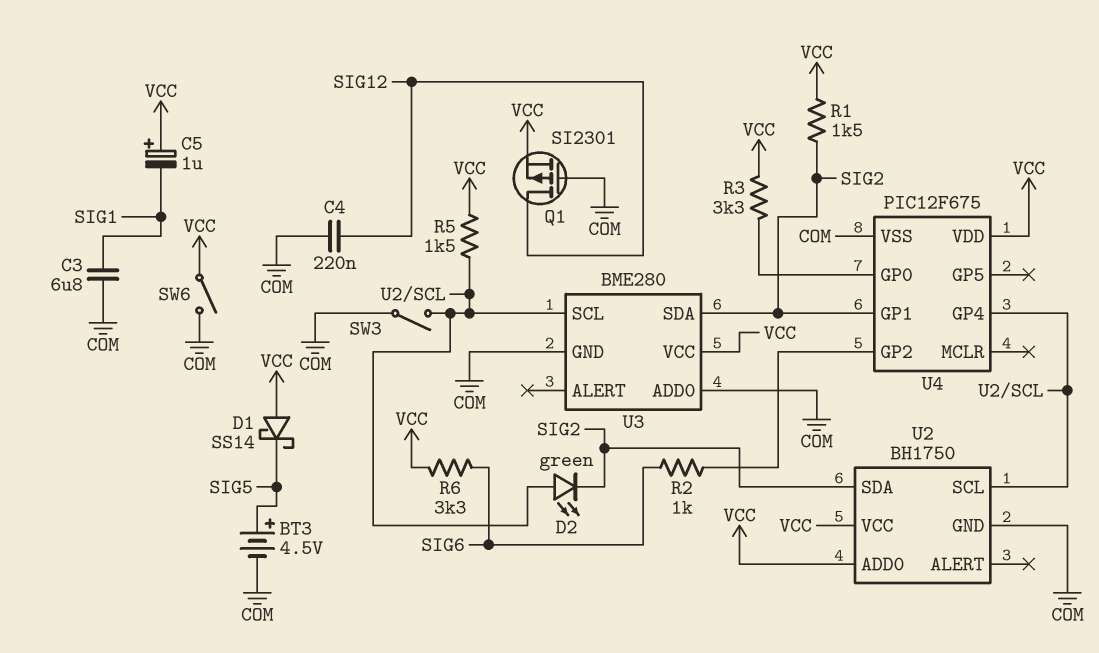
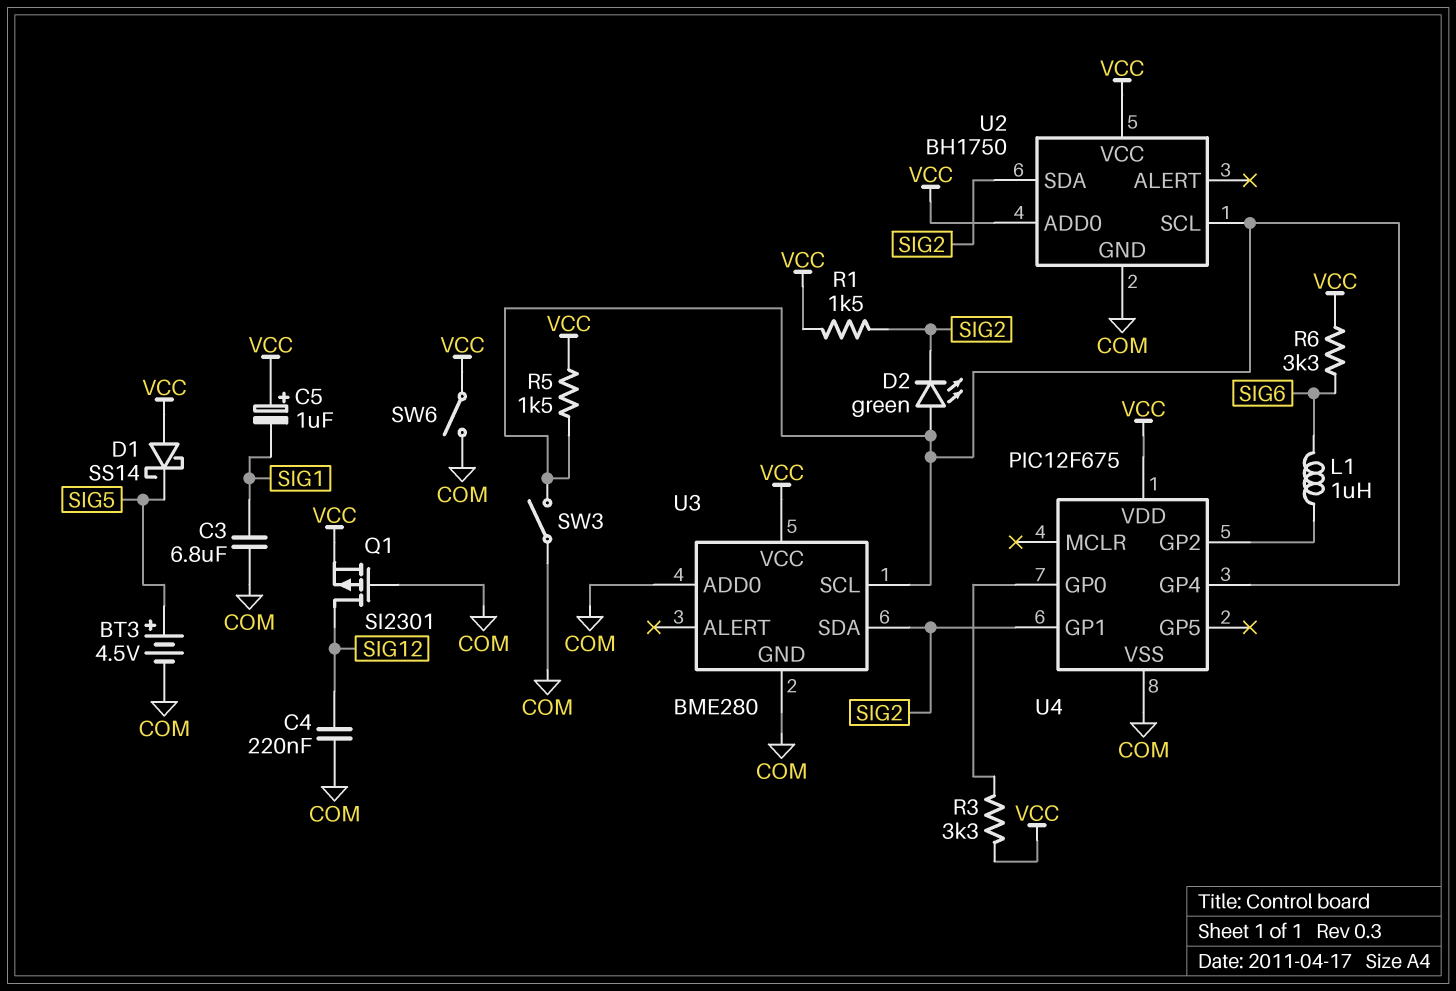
L1: none -> 1uH (SIG6, U4/GP2)
R2: 1k (SIG6, U4/GP2) -> none

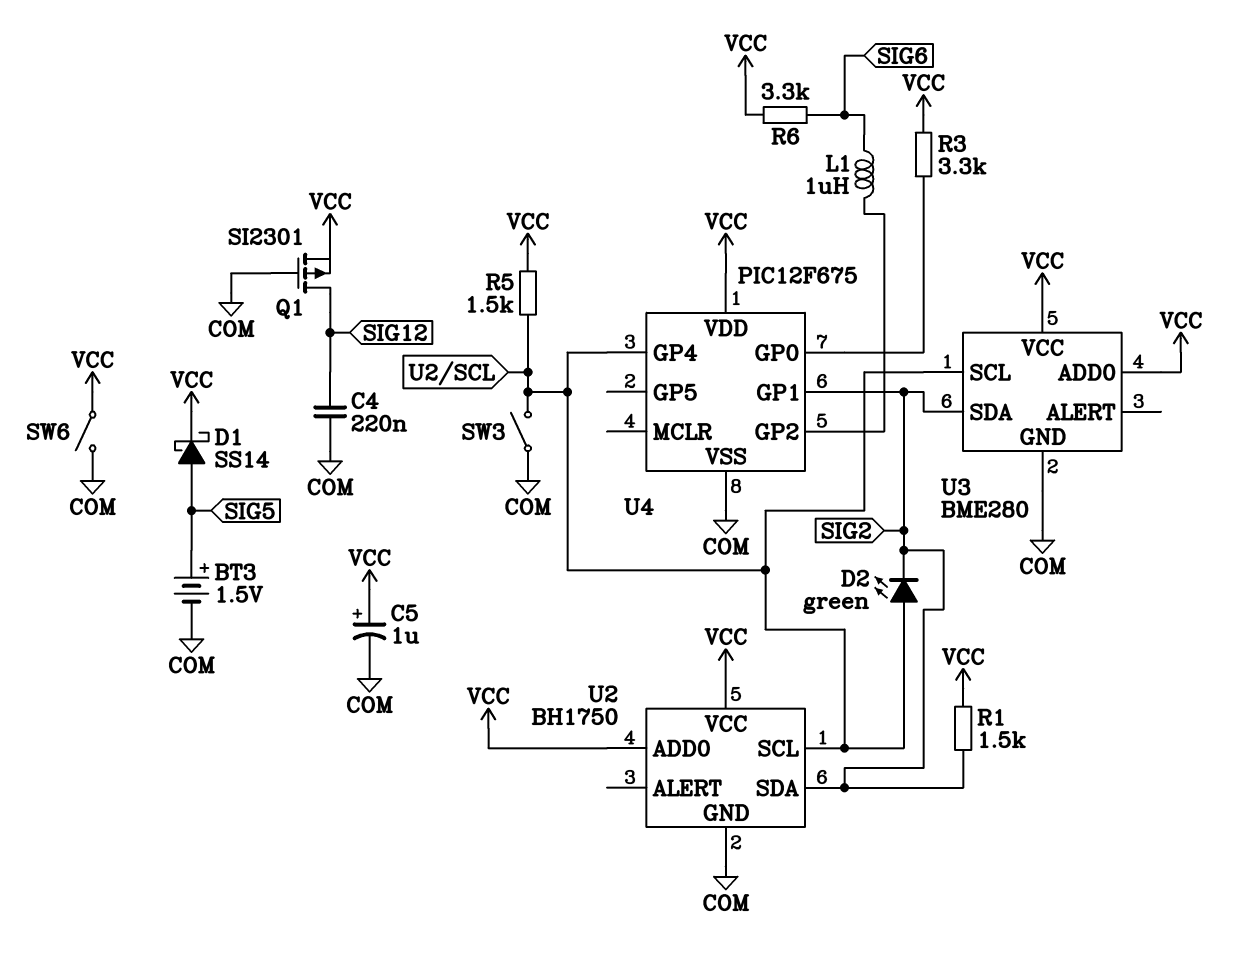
BT3: 4.5V (plus SIG5, minus COM) -> 1.5V (plus SIG5, minus COM)
C3: 6.8uF (COM, SIG1) -> none
C5: 1uF (plus VCC, minus SIG1) -> 1uF (plus VCC, minus COM)
D1: schottky SS14 (A VCC, K SIG5) -> schottky SS14 (A SIG5, K VCC)
U3 pin ADD0: COM -> VCC

